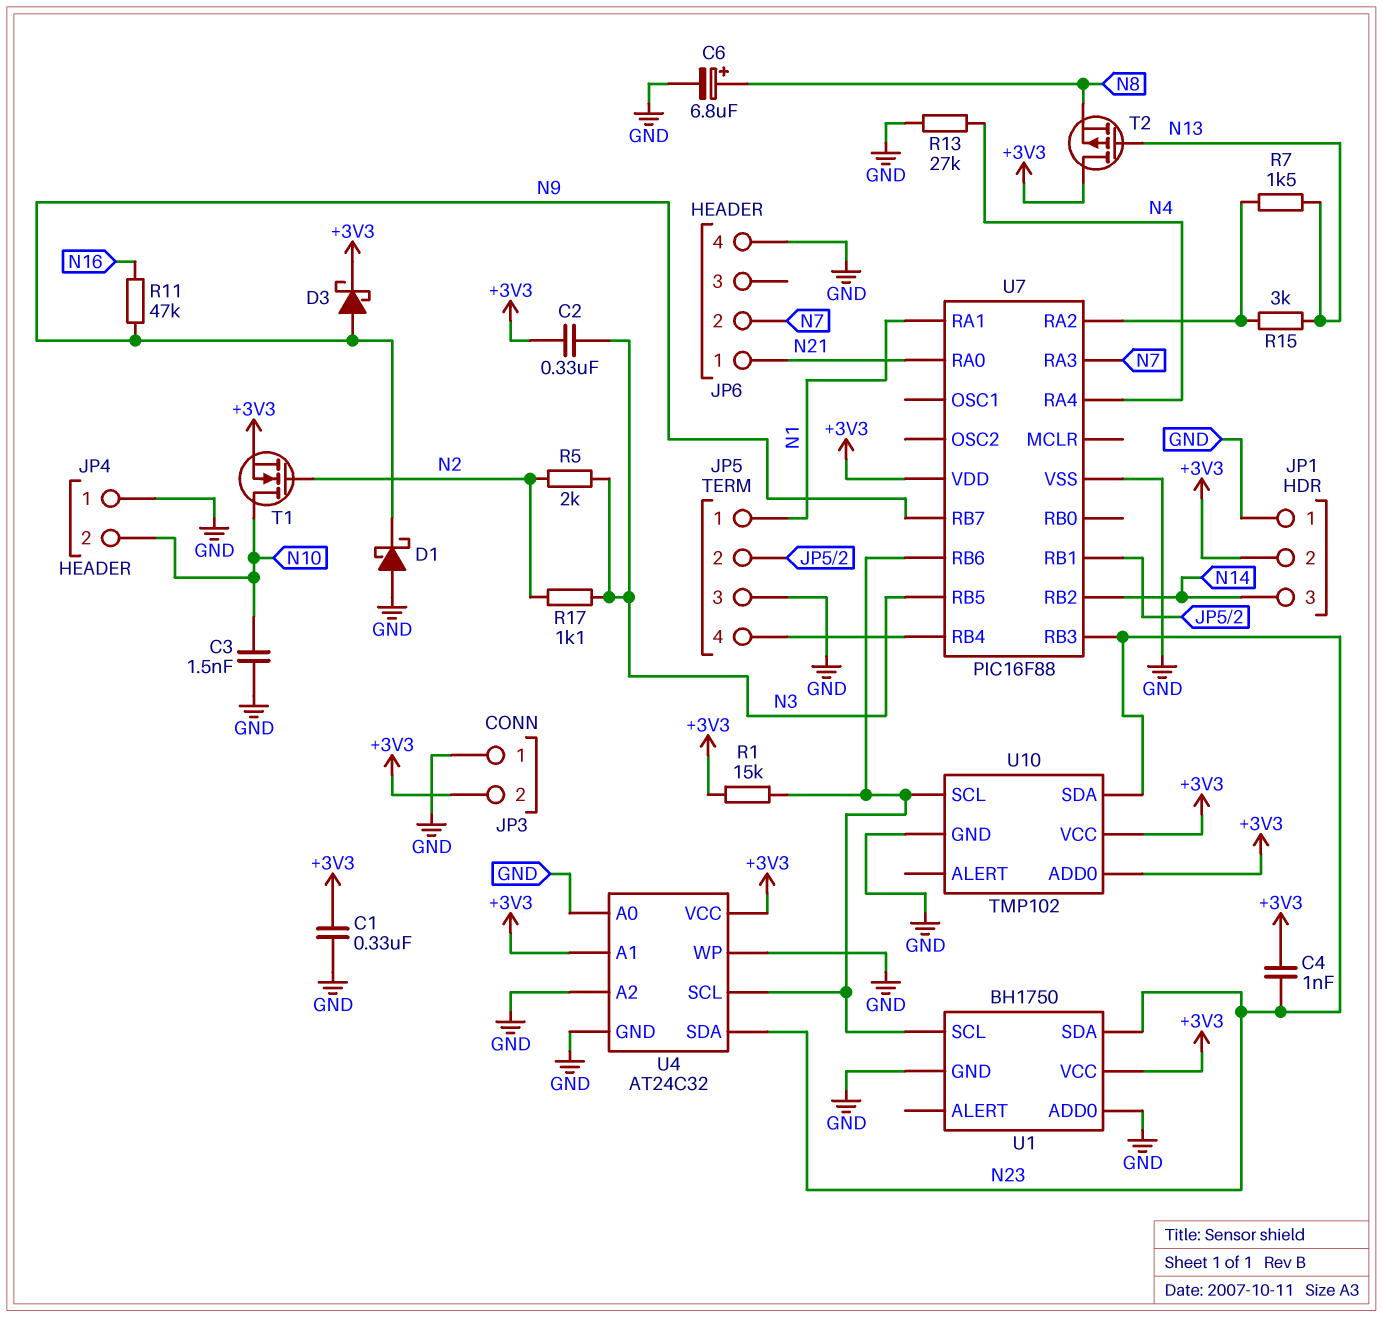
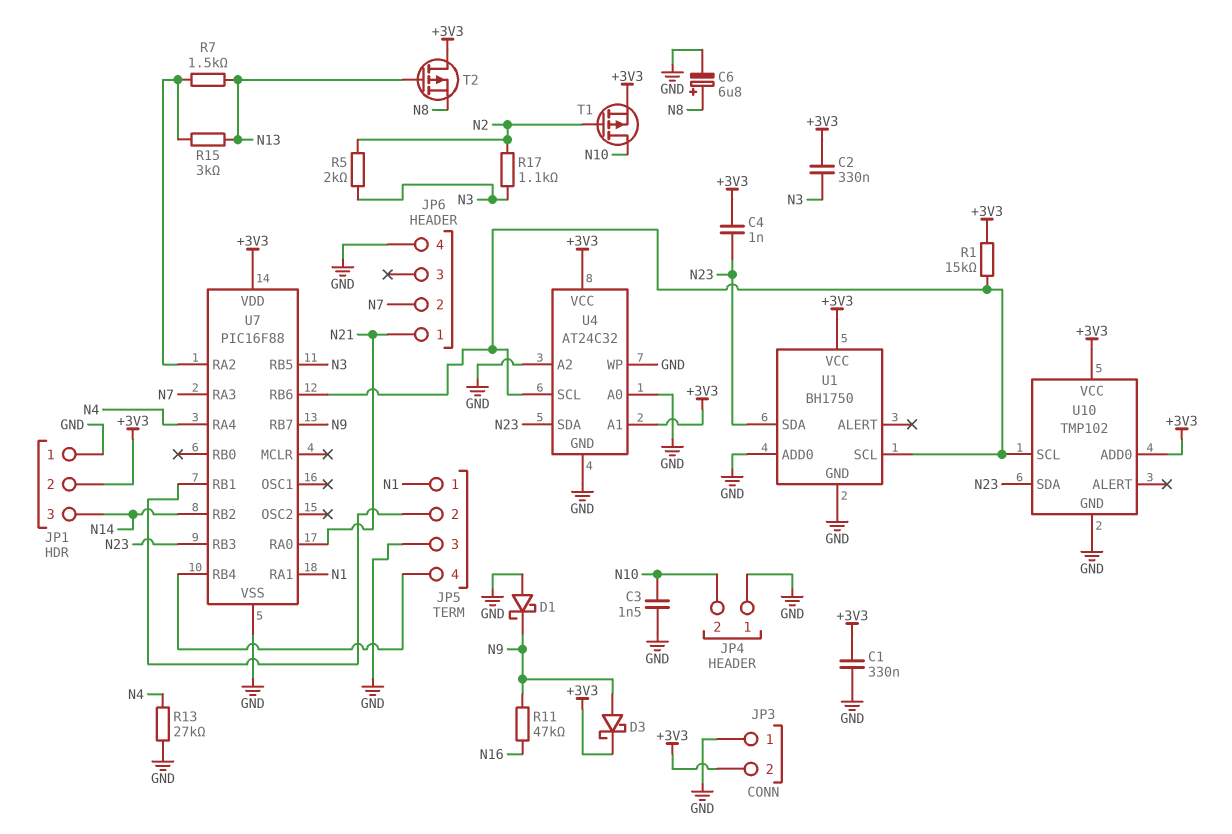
T1: NMOS (G N2, D N10, S +3V3) -> PMOS (G N2, D N10, S +3V3)

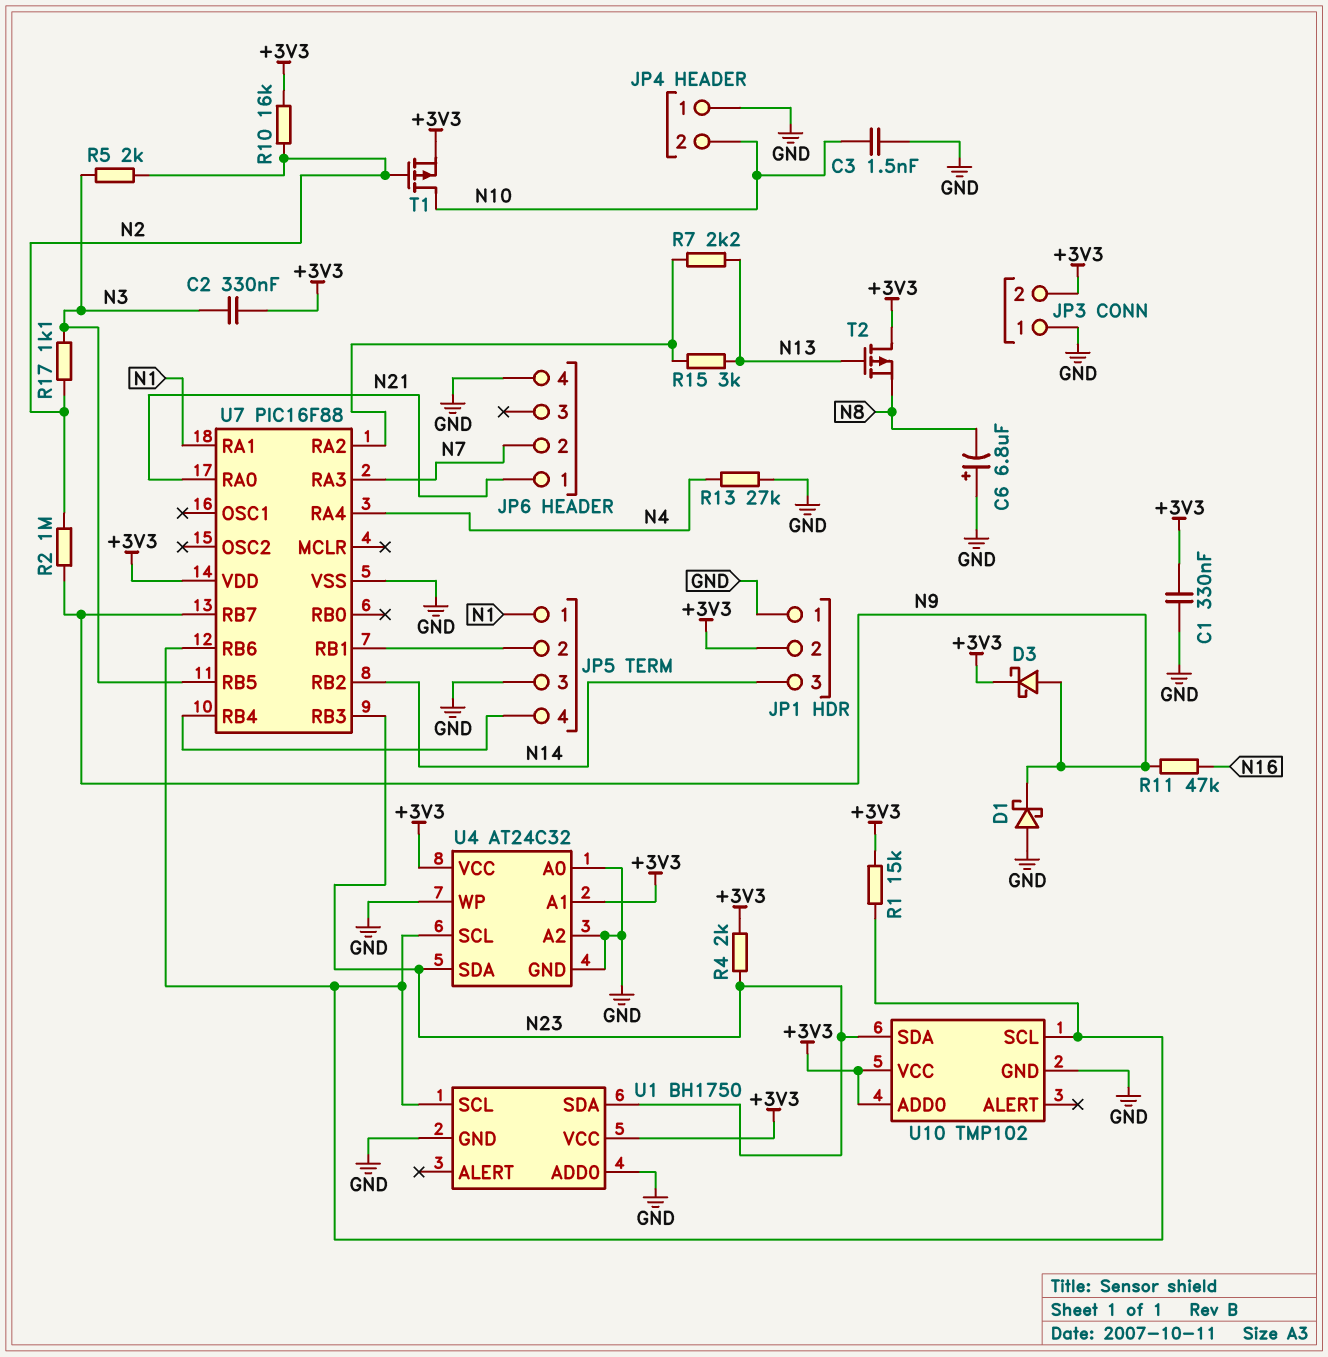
C4: 1nF (+3V3, N23) -> none
C6: 6.8uF (plus N8, minus GND) -> 6.8uF (plus GND, minus N8)
R2: none -> 1M (N2, N9)
R4: none -> 2k (+3V3, N23)
R7: 1.5k (N13, U7/RA2) -> 2.2k (N13, U7/RA2)
R10: none -> 16k (+3V3, N2)

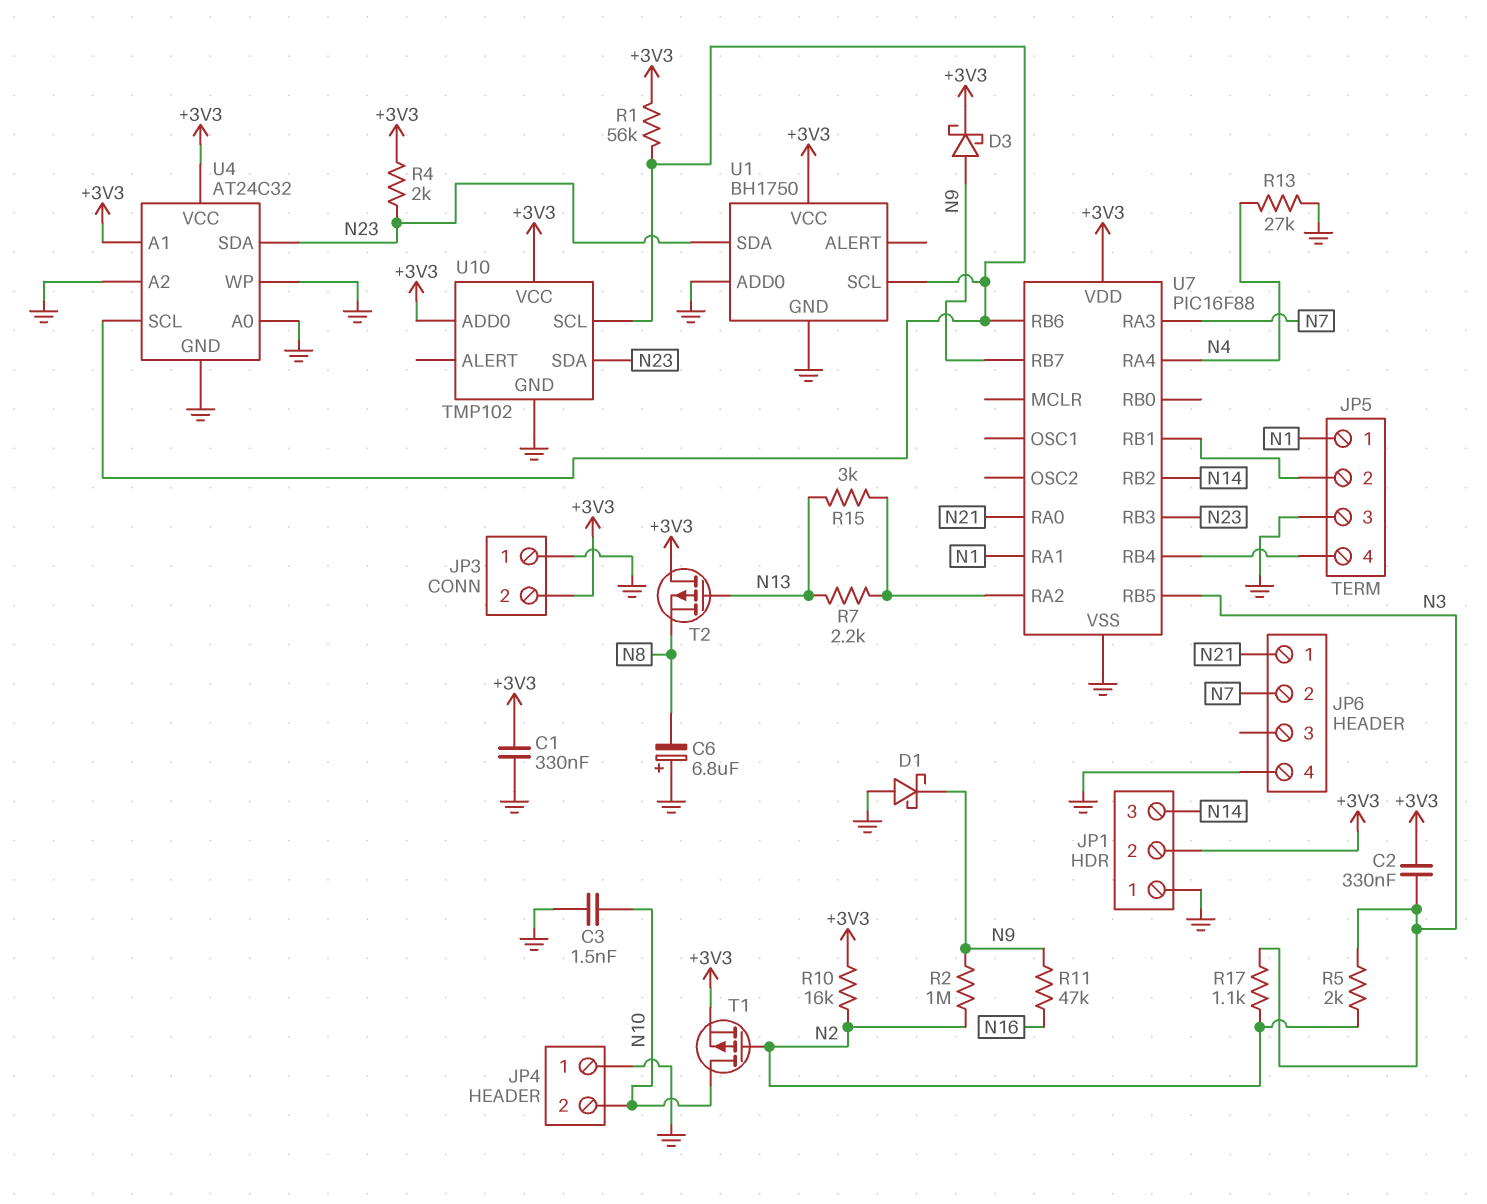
R1: 15k (+3V3, U1/SCL) -> 56k (+3V3, U1/SCL)

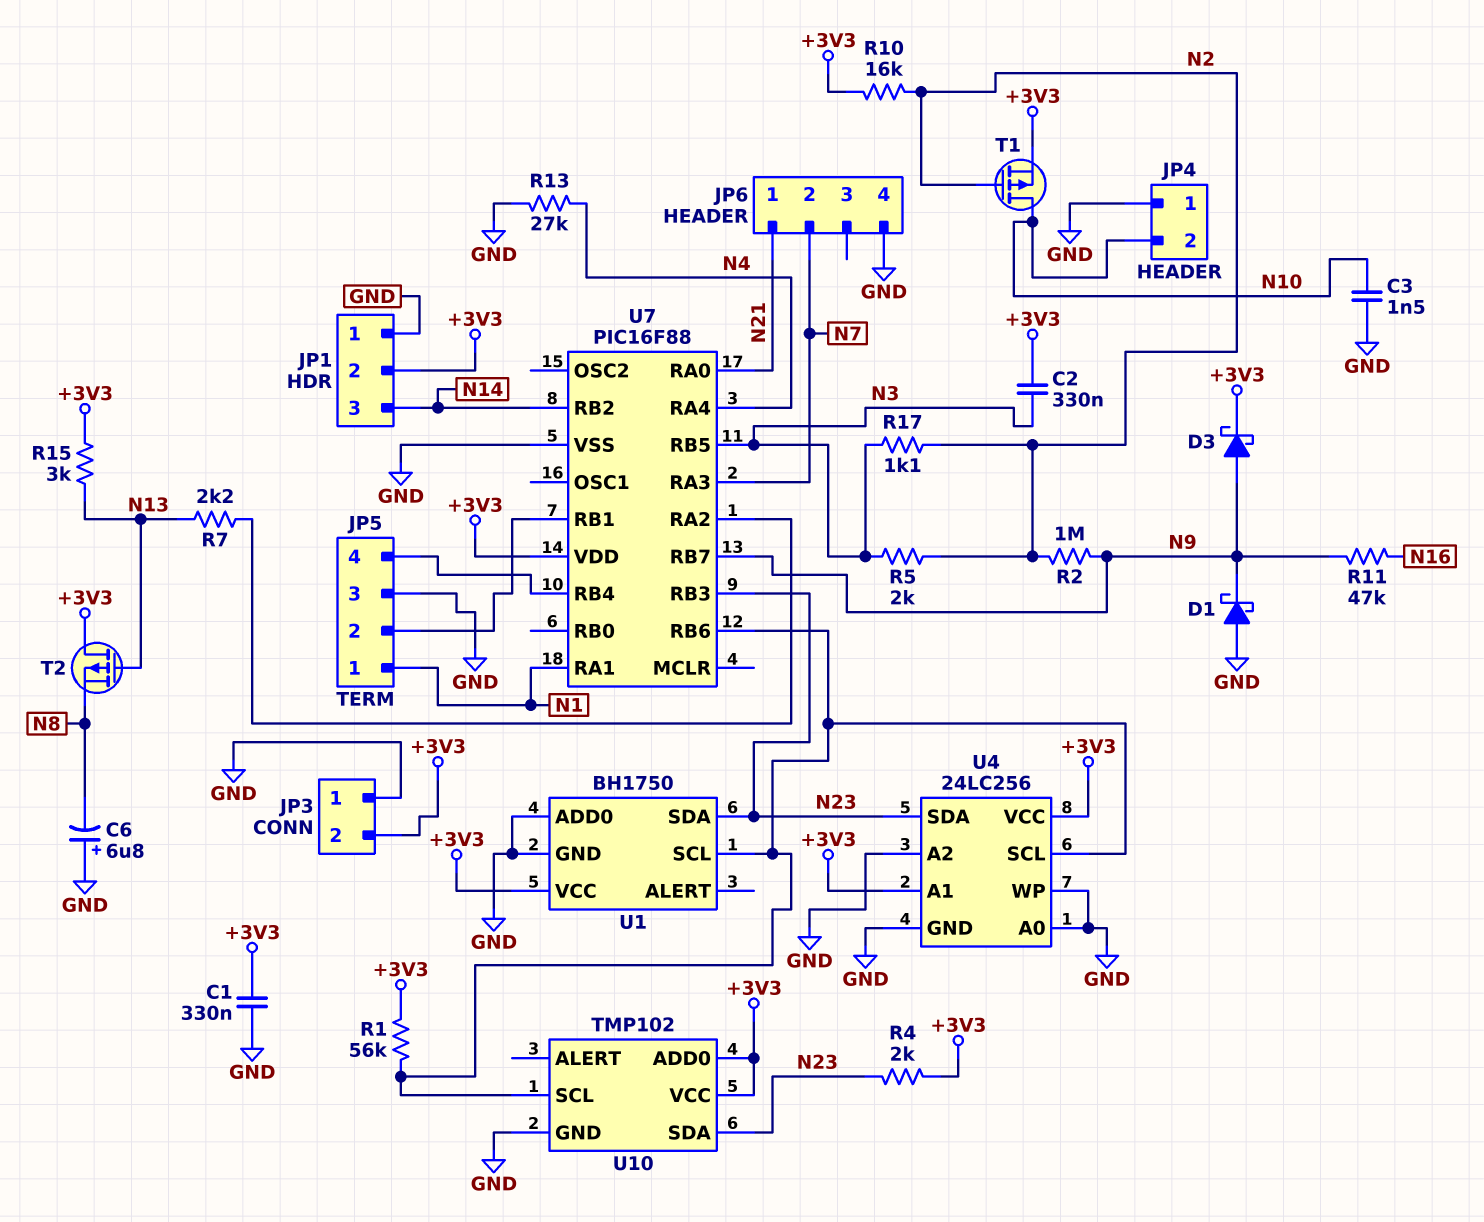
R15: 3k (N13, U7/RA2) -> 3k (+3V3, N13)
U4: AT24C32 -> 24LC256

